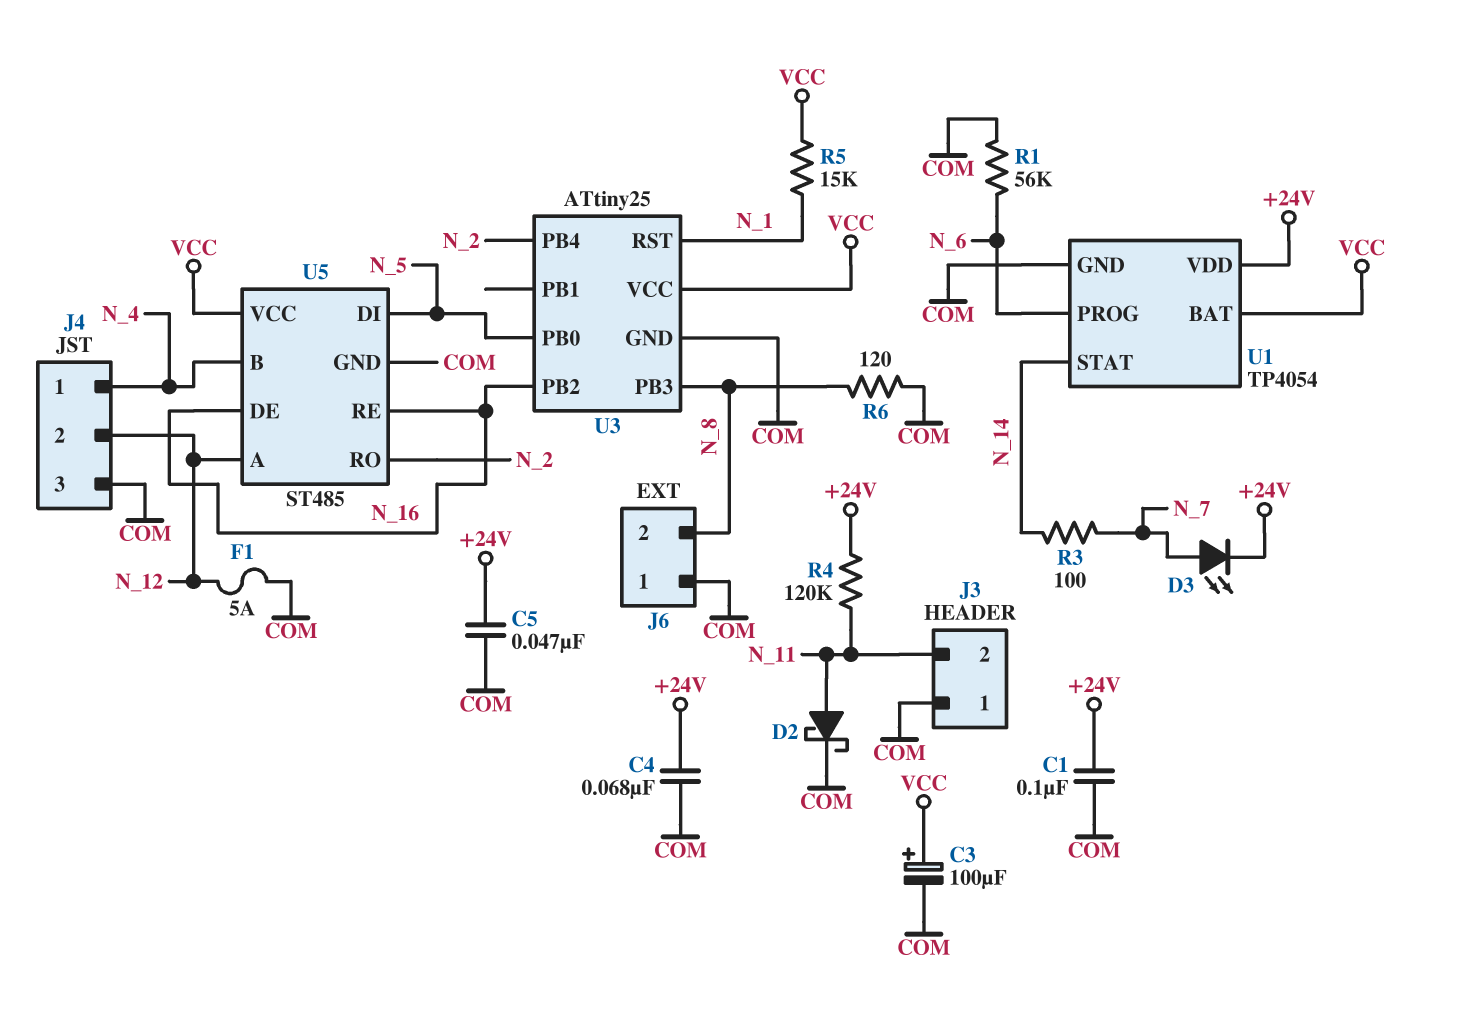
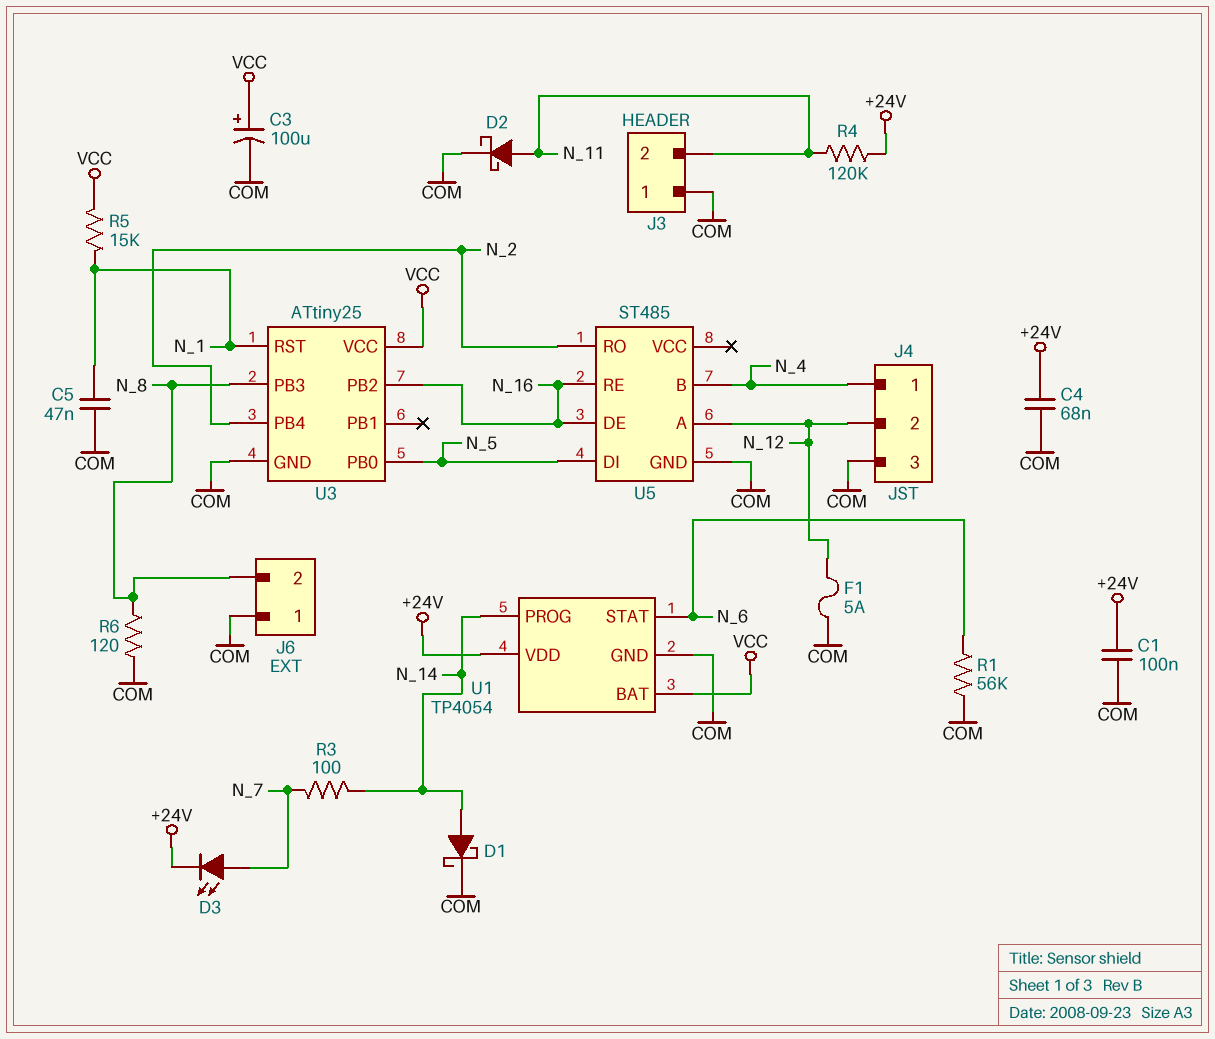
C5: 47nF (+24V, COM) -> 47nF (COM, N_1)
D1: none -> schottky (A N_14, K COM)
U1 pin PROG: N_6 -> N_14
U1 pin STAT: N_14 -> N_6
U5 pin VCC: VCC -> none

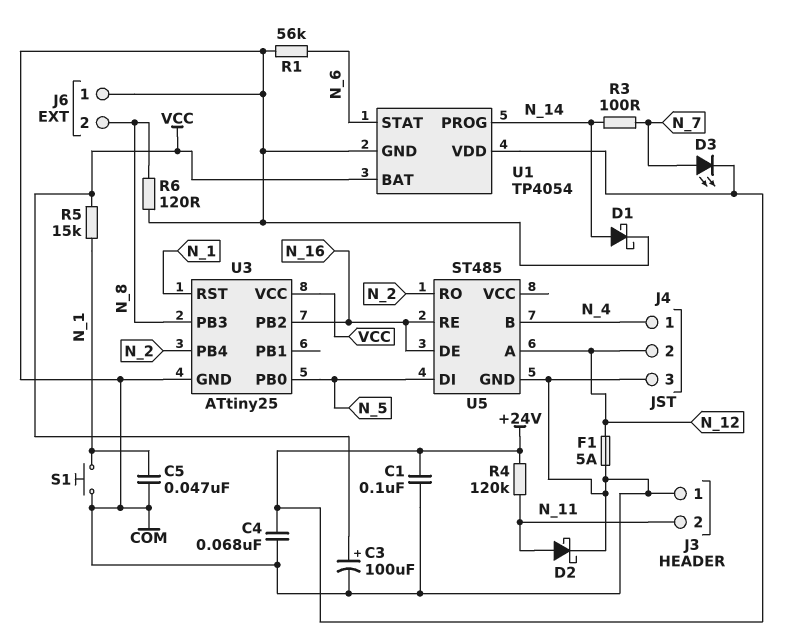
S1: none -> button (COM, N_1)

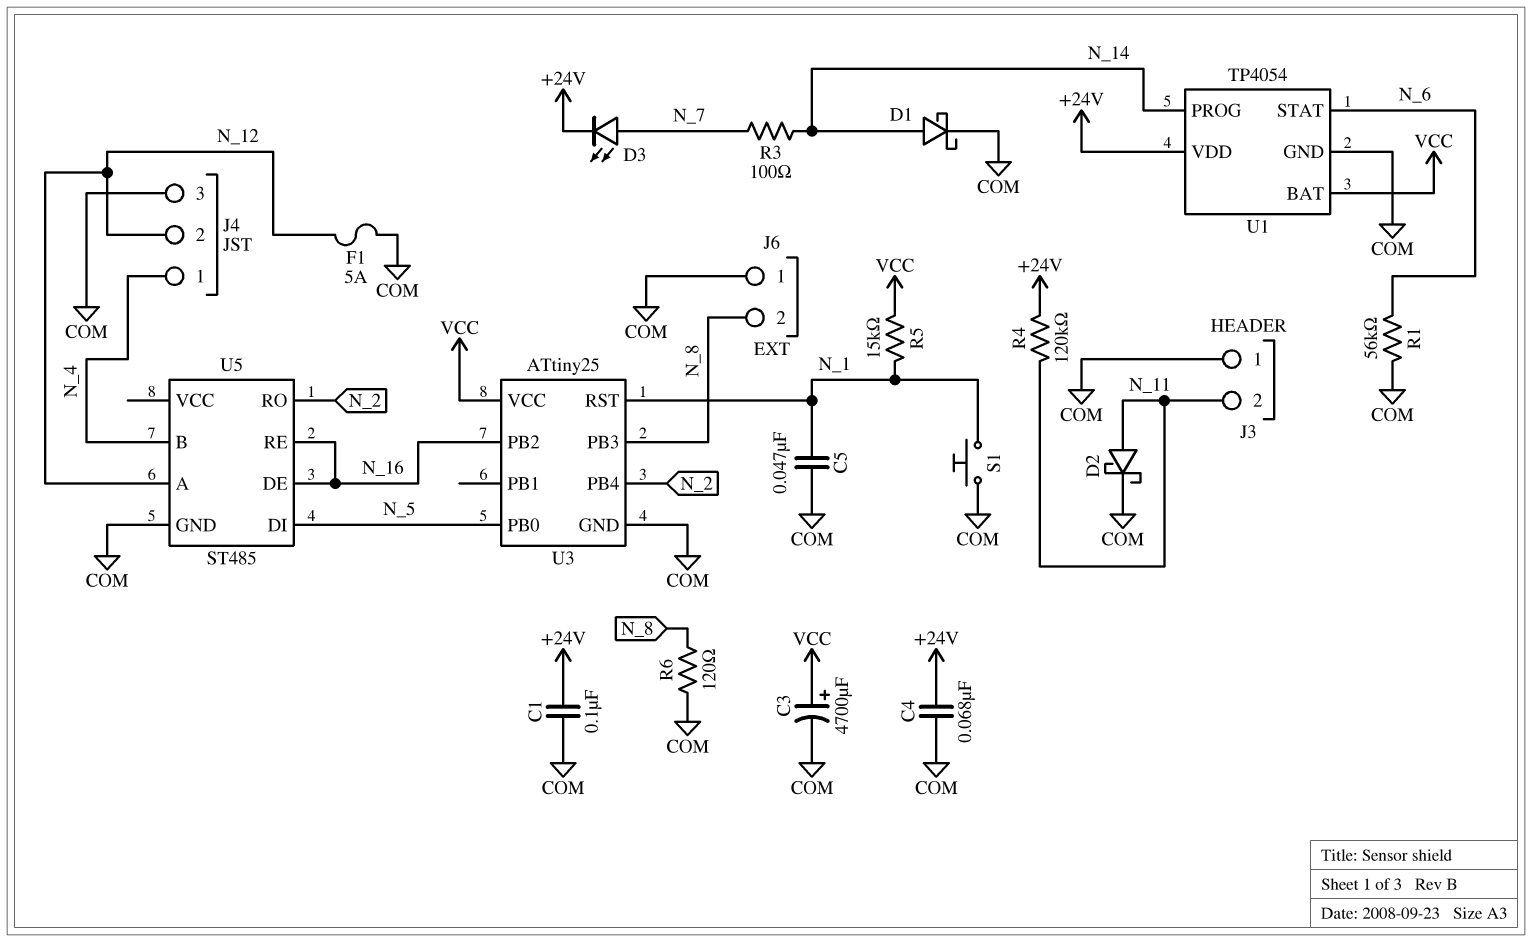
C3: 100uF (plus VCC, minus COM) -> 4700uF (plus VCC, minus COM)

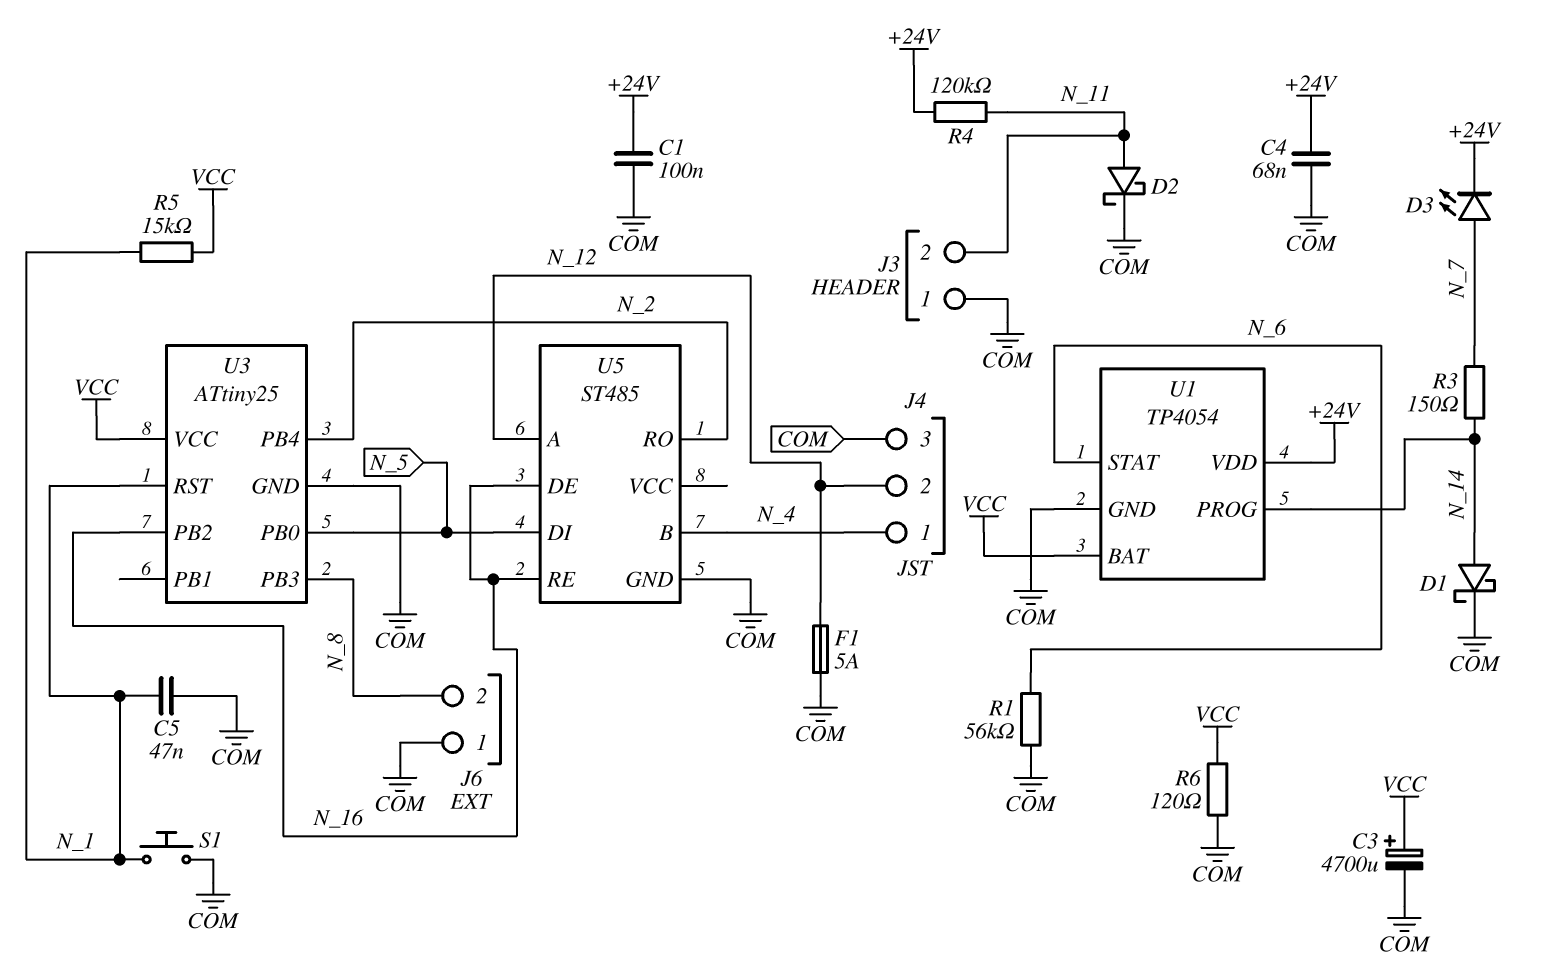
R3: 100 (N_7, N_14) -> 150 (N_7, N_14)
R6: 120 (COM, N_8) -> 120 (COM, VCC)

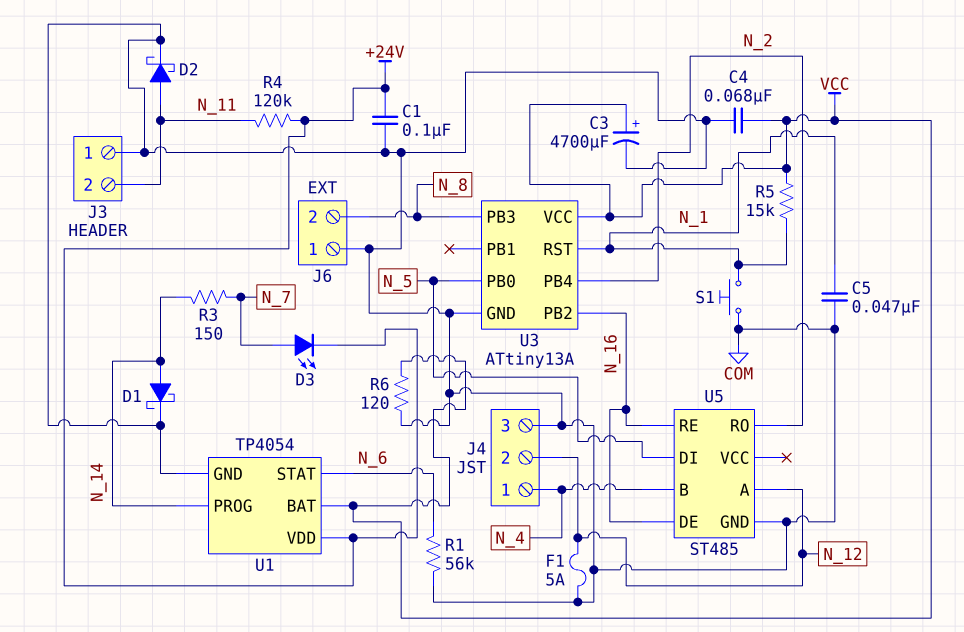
C4: 68nF (+24V, COM) -> 68nF (COM, VCC)
U3: ATtiny25 -> ATtiny13A

